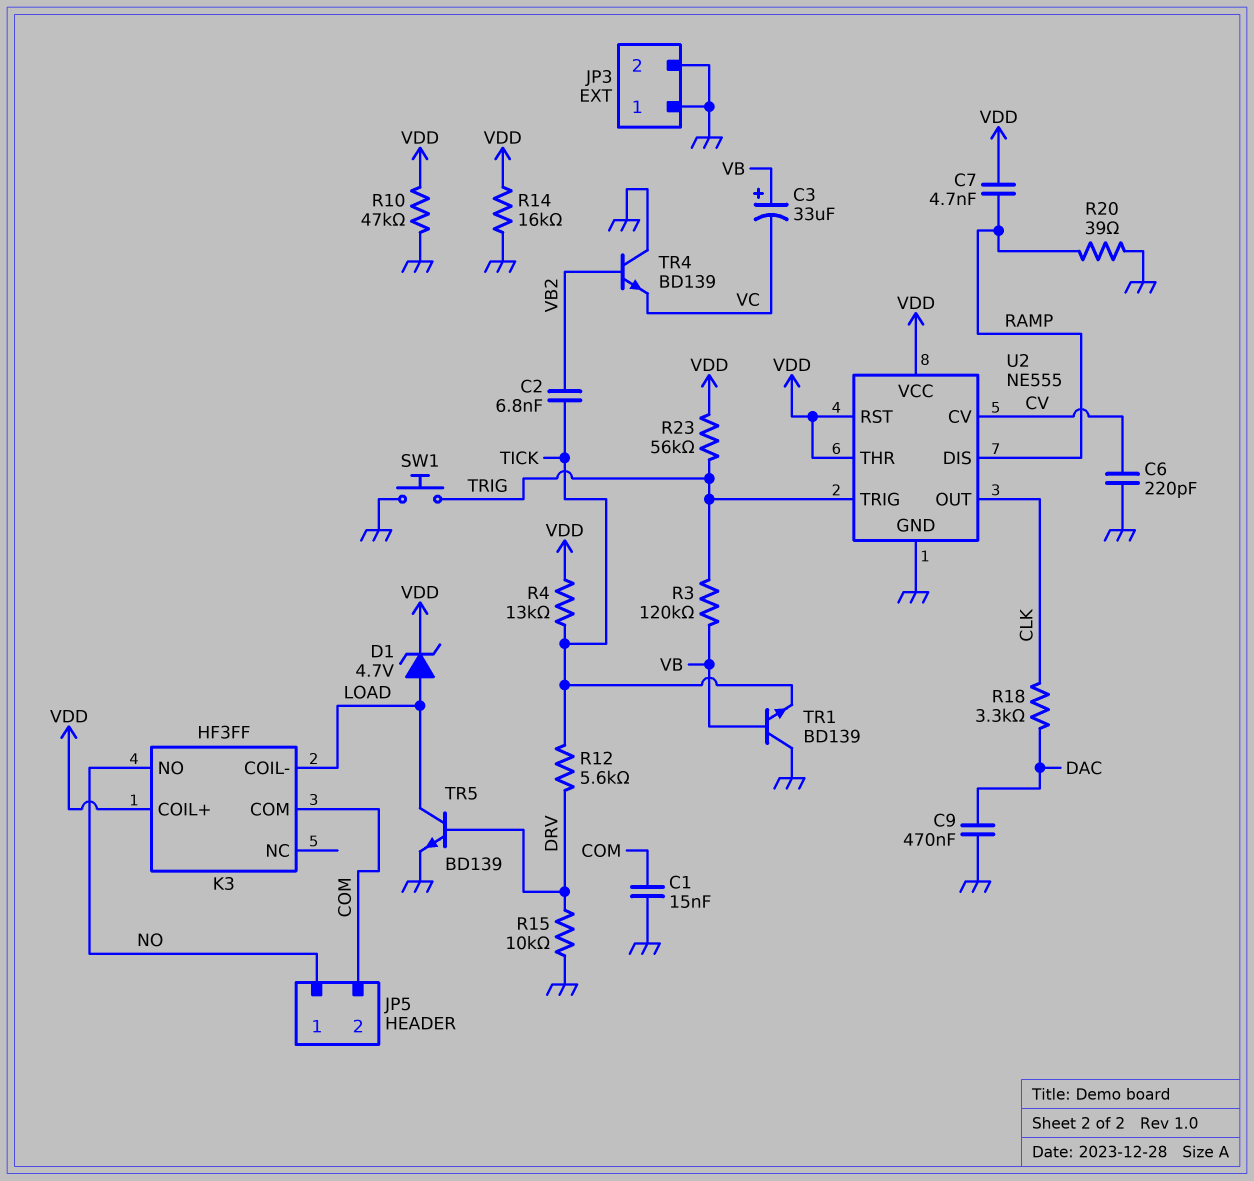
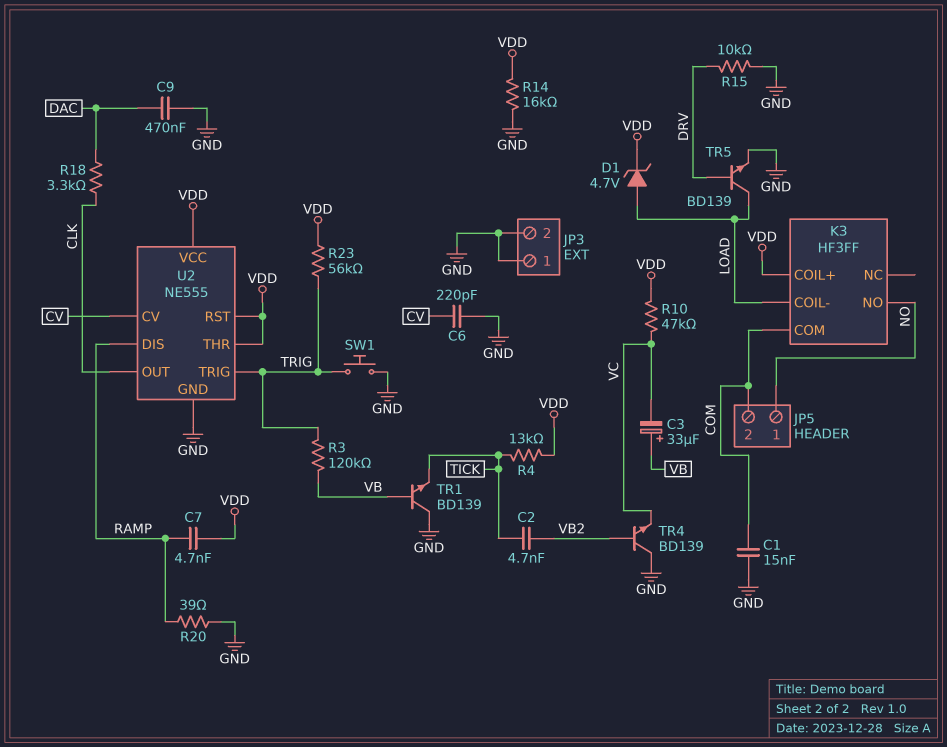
C2: 6.8nF (TICK, VB2) -> 4.7nF (TICK, VB2)
R10: 47k (GND, VDD) -> 47k (VC, VDD)
R12: 5.6k (DRV, TICK) -> none

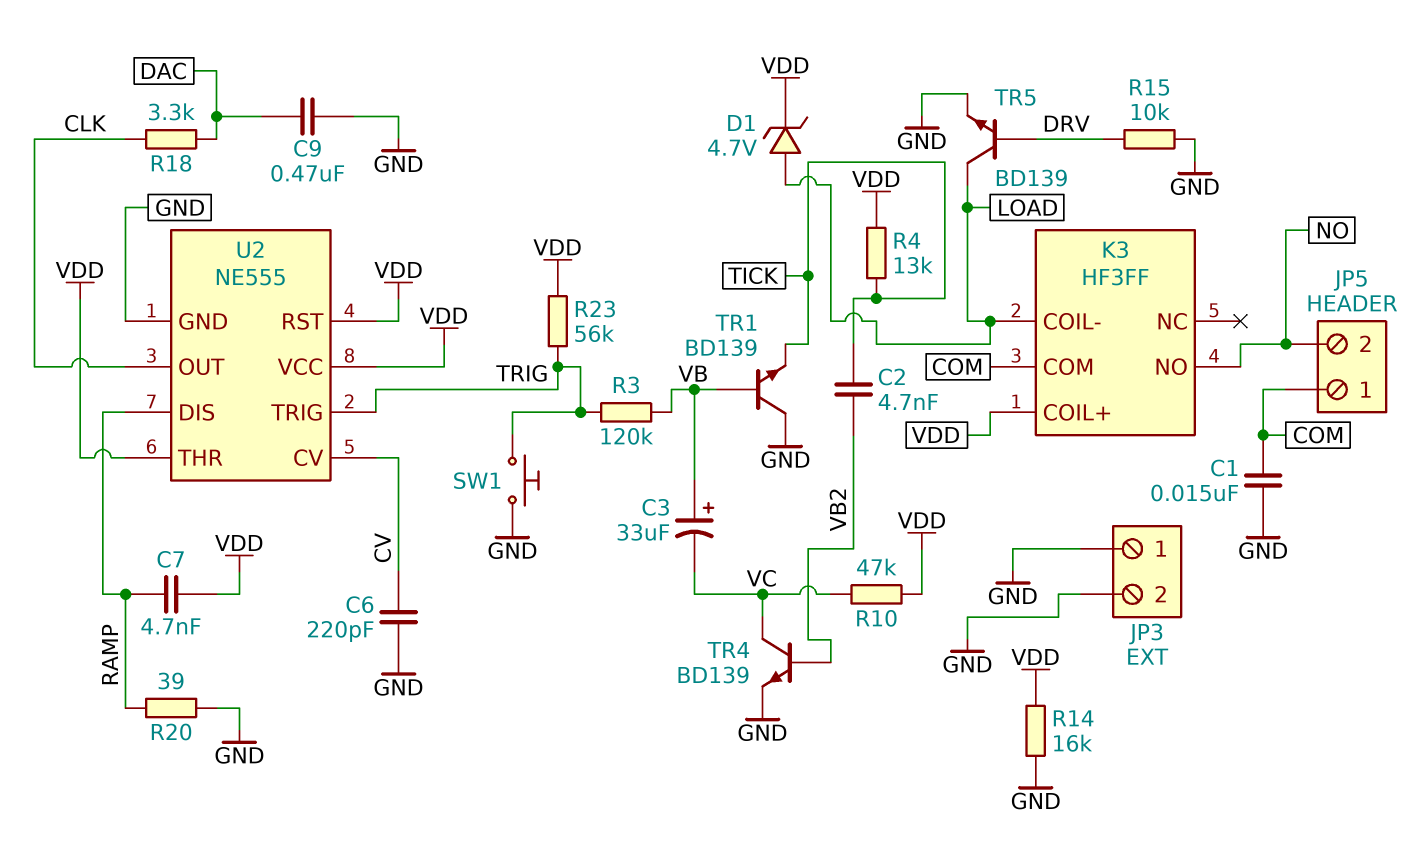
JP5 pin 1: NO -> COM
JP5 pin 2: COM -> NO
TR4: NPN BD139 (B VB2, C GND, E VC) -> NPN BD139 (B VB2, C VC, E GND)

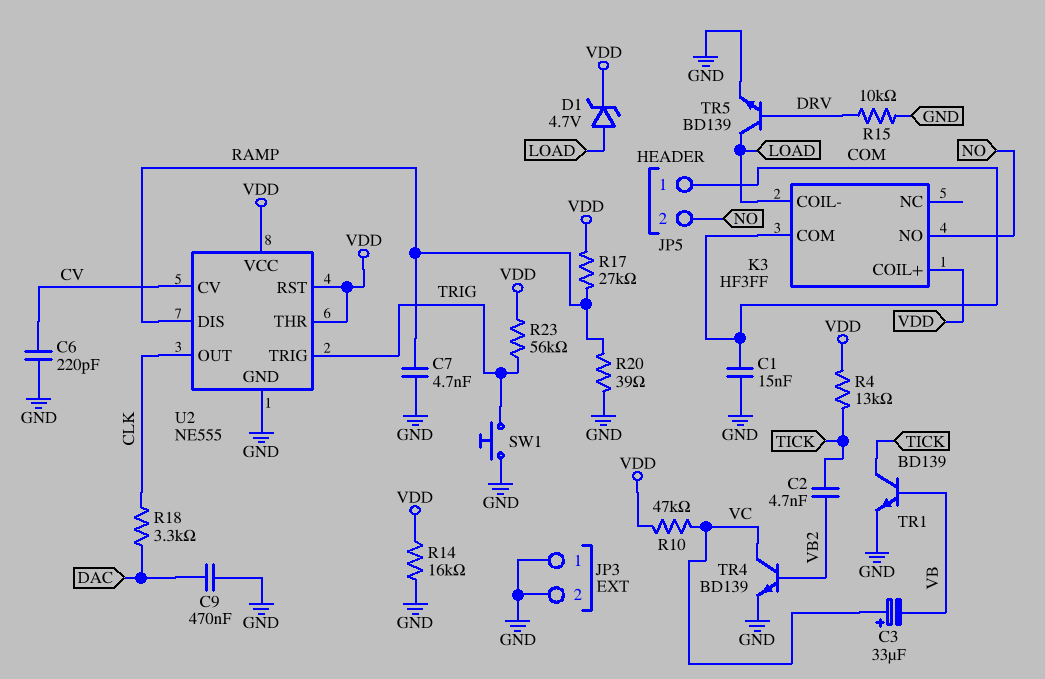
C3: 33uF (plus VB, minus VC) -> 33uF (plus VC, minus VB)
C7: 4.7nF (RAMP, VDD) -> 4.7nF (GND, RAMP)
R3: 120k (TRIG, VB) -> none
R17: none -> 27k (RAMP, VDD)
TR1: NPN BD139 (B VB, C GND, E TICK) -> NPN BD139 (B VB, C TICK, E GND)

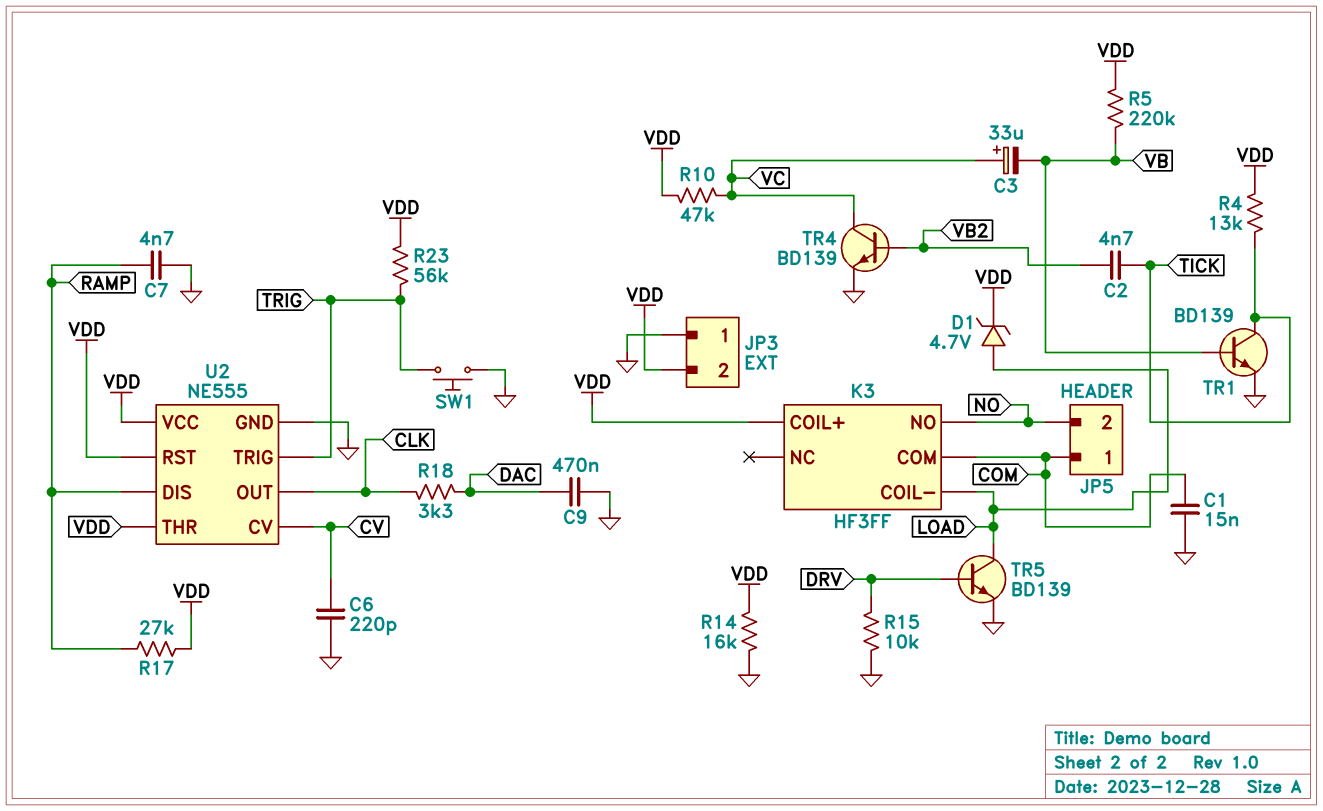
JP3 pin 2: GND -> VDD
R5: none -> 220k (VB, VDD)
R20: 39 (GND, RAMP) -> none

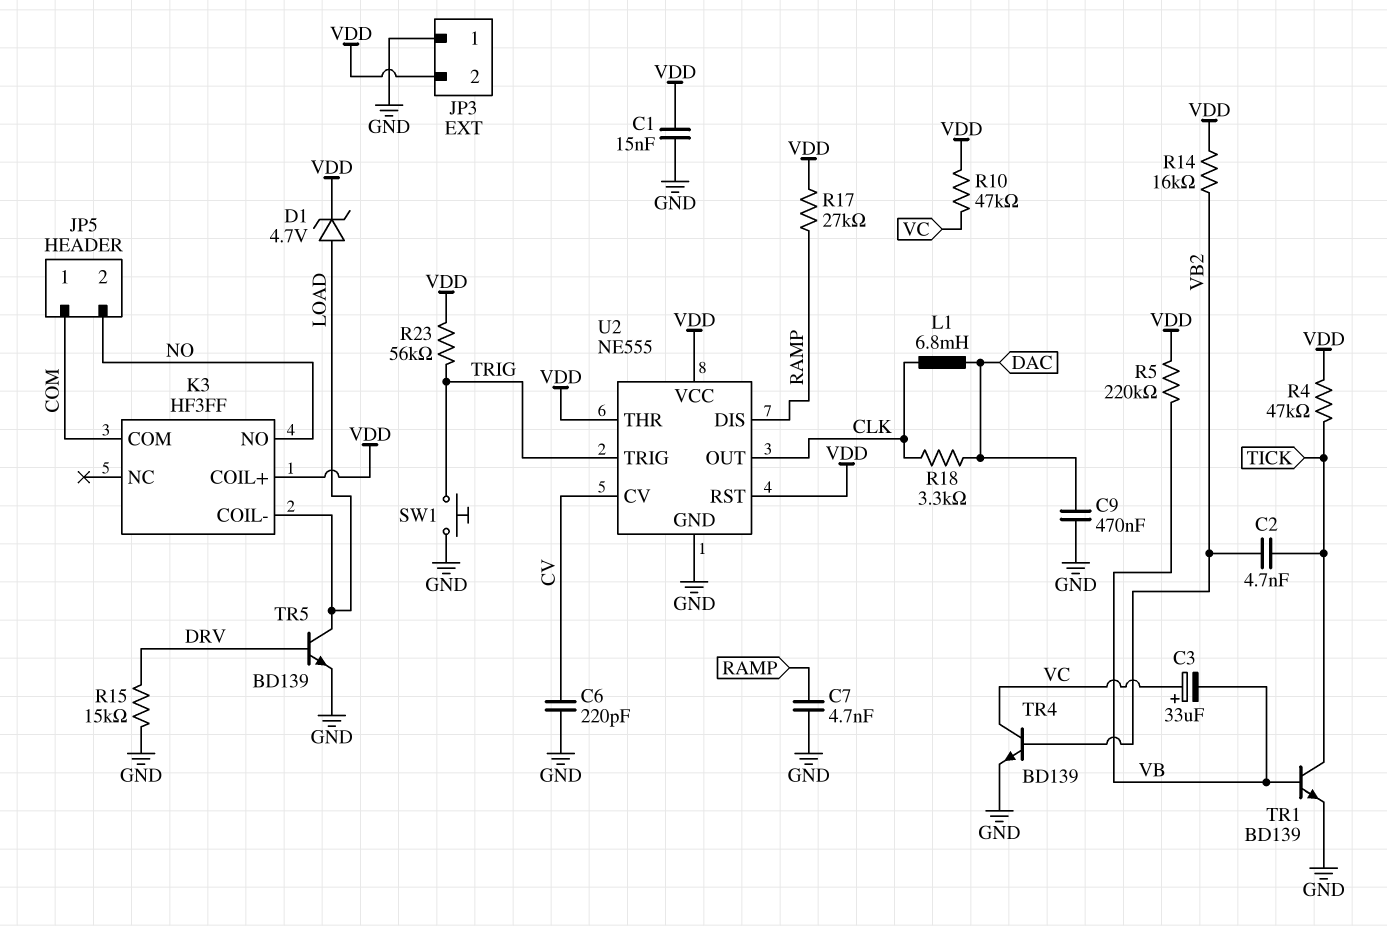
C1: 15nF (COM, GND) -> 15nF (GND, VDD)
L1: none -> 6.8mH (CLK, DAC)
R4: 13k (TICK, VDD) -> 47k (TICK, VDD)
R14: 16k (GND, VDD) -> 16k (VB2, VDD)
R15: 10k (DRV, GND) -> 15k (DRV, GND)

